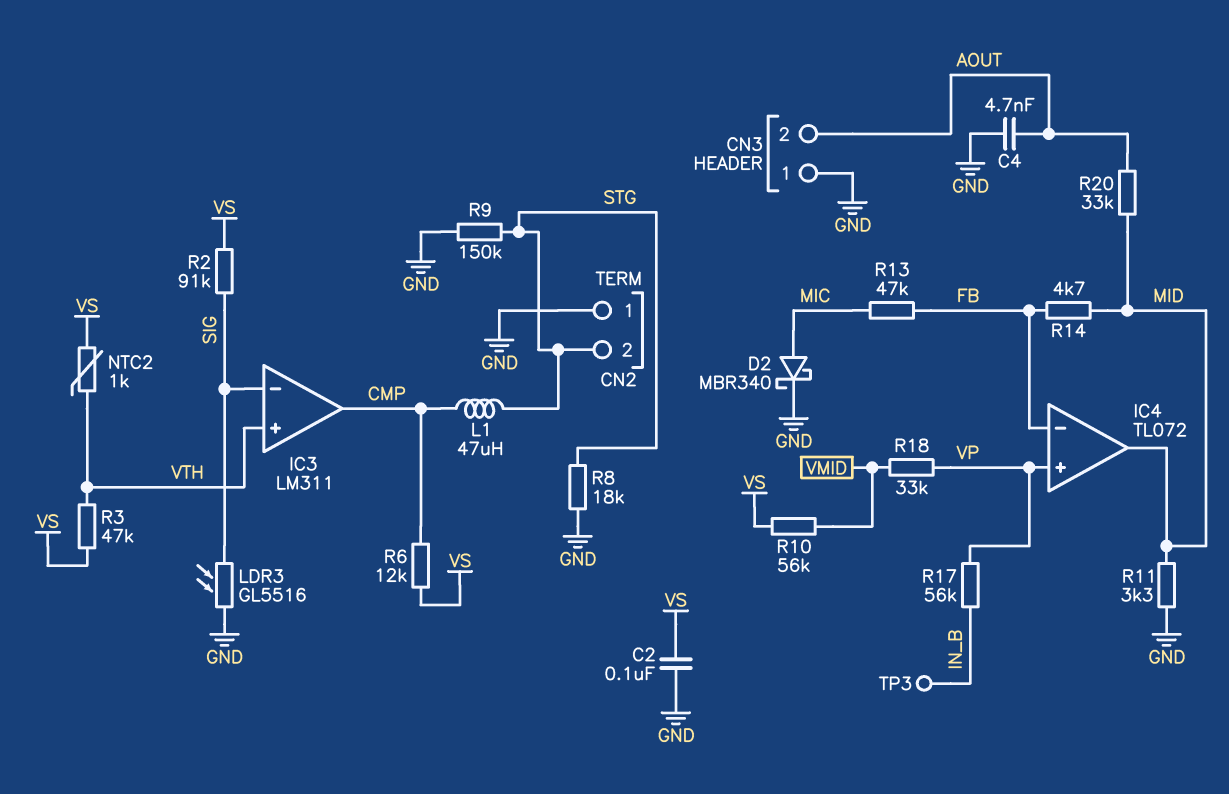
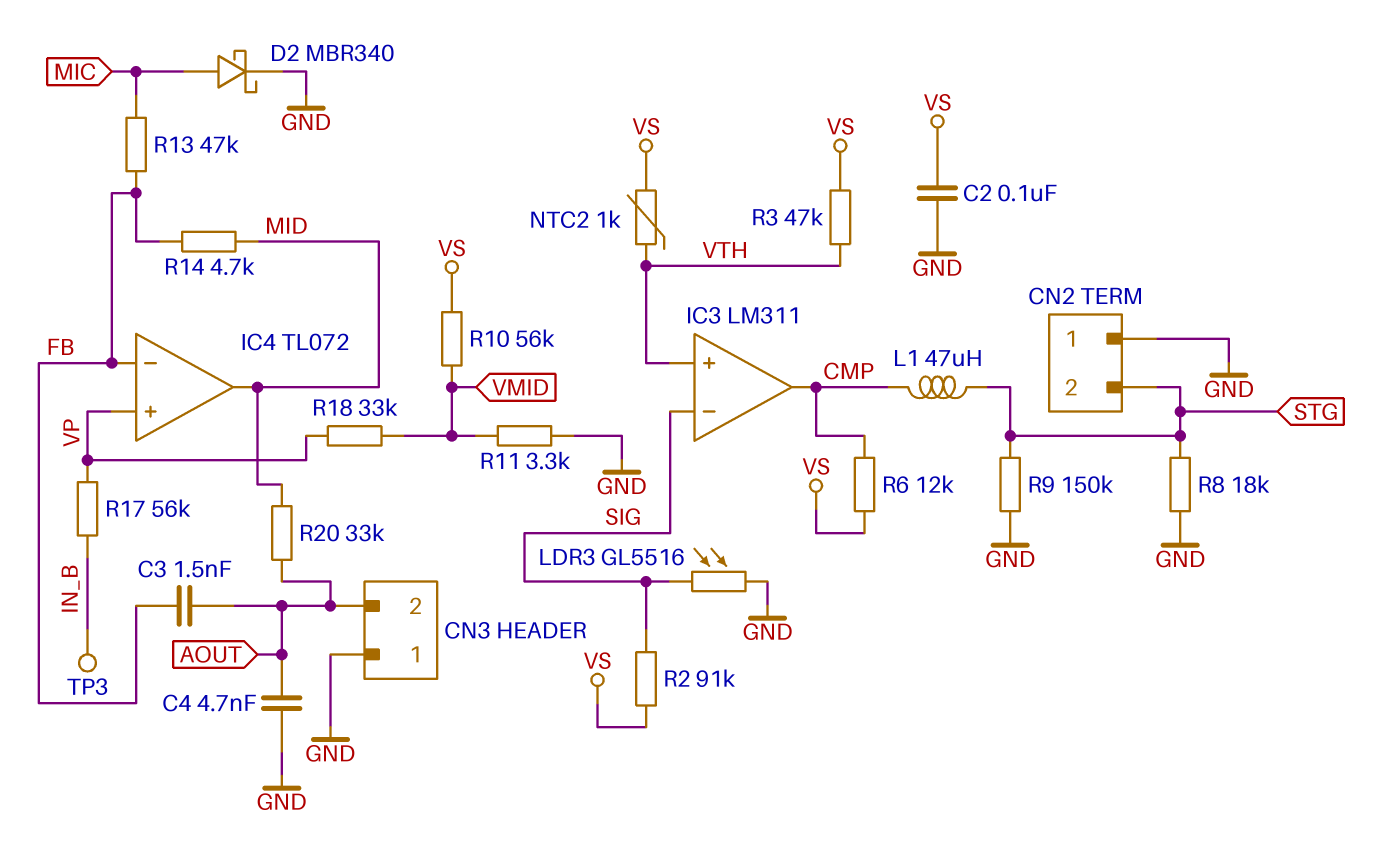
C3: none -> 1.5nF (AOUT, FB)
R11: 3.3k (GND, MID) -> 3.3k (GND, VMID)

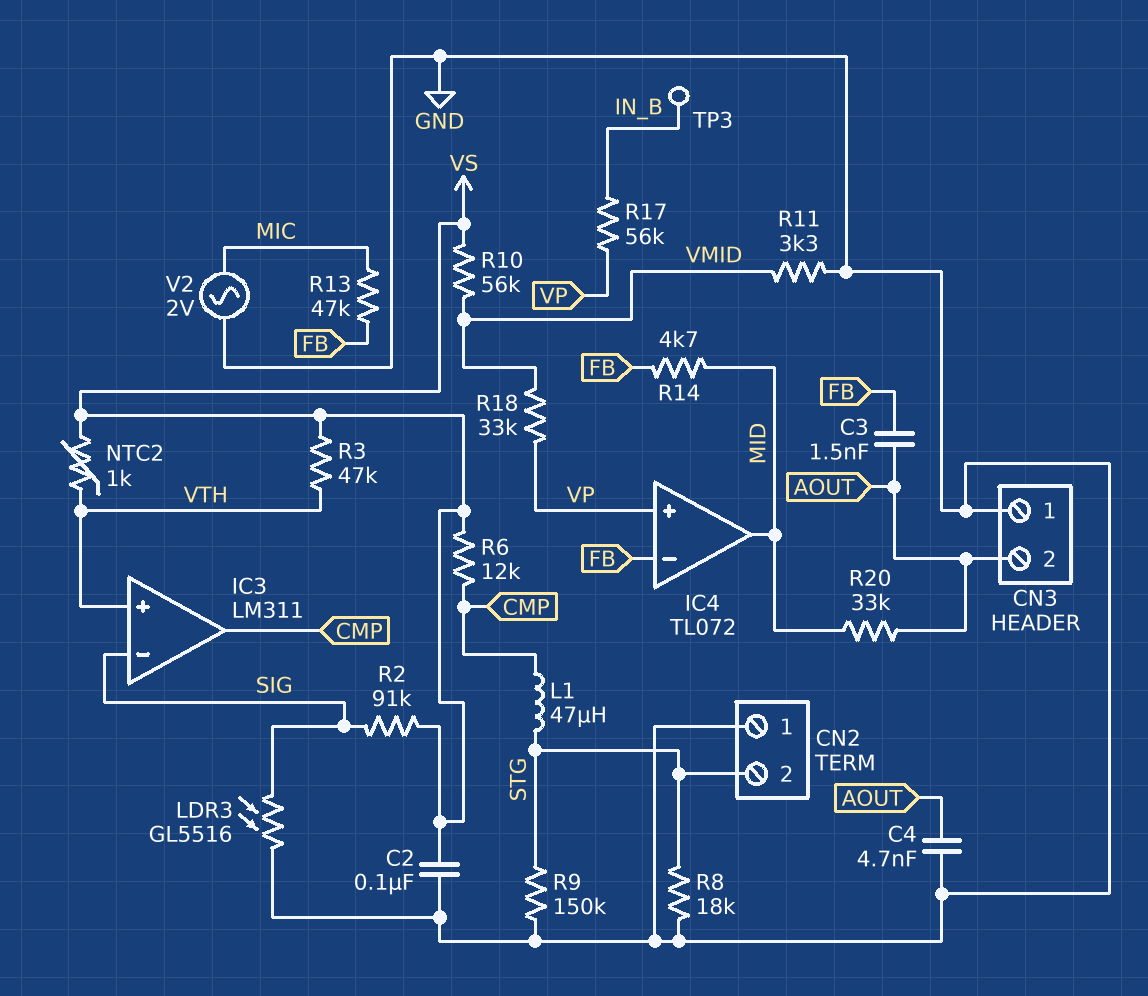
D2: schottky MBR340 (A MIC, K GND) -> none
V2: none -> AC 2V (GND, MIC)

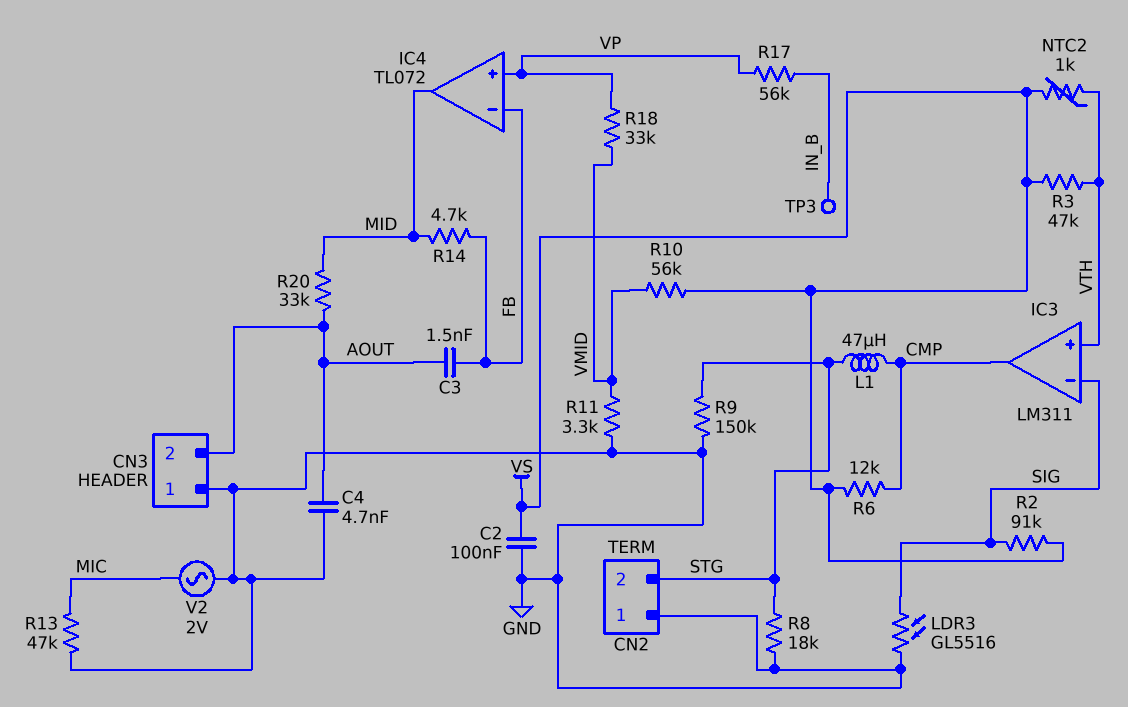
R13: 47k (FB, MIC) -> 47k (GND, MIC)

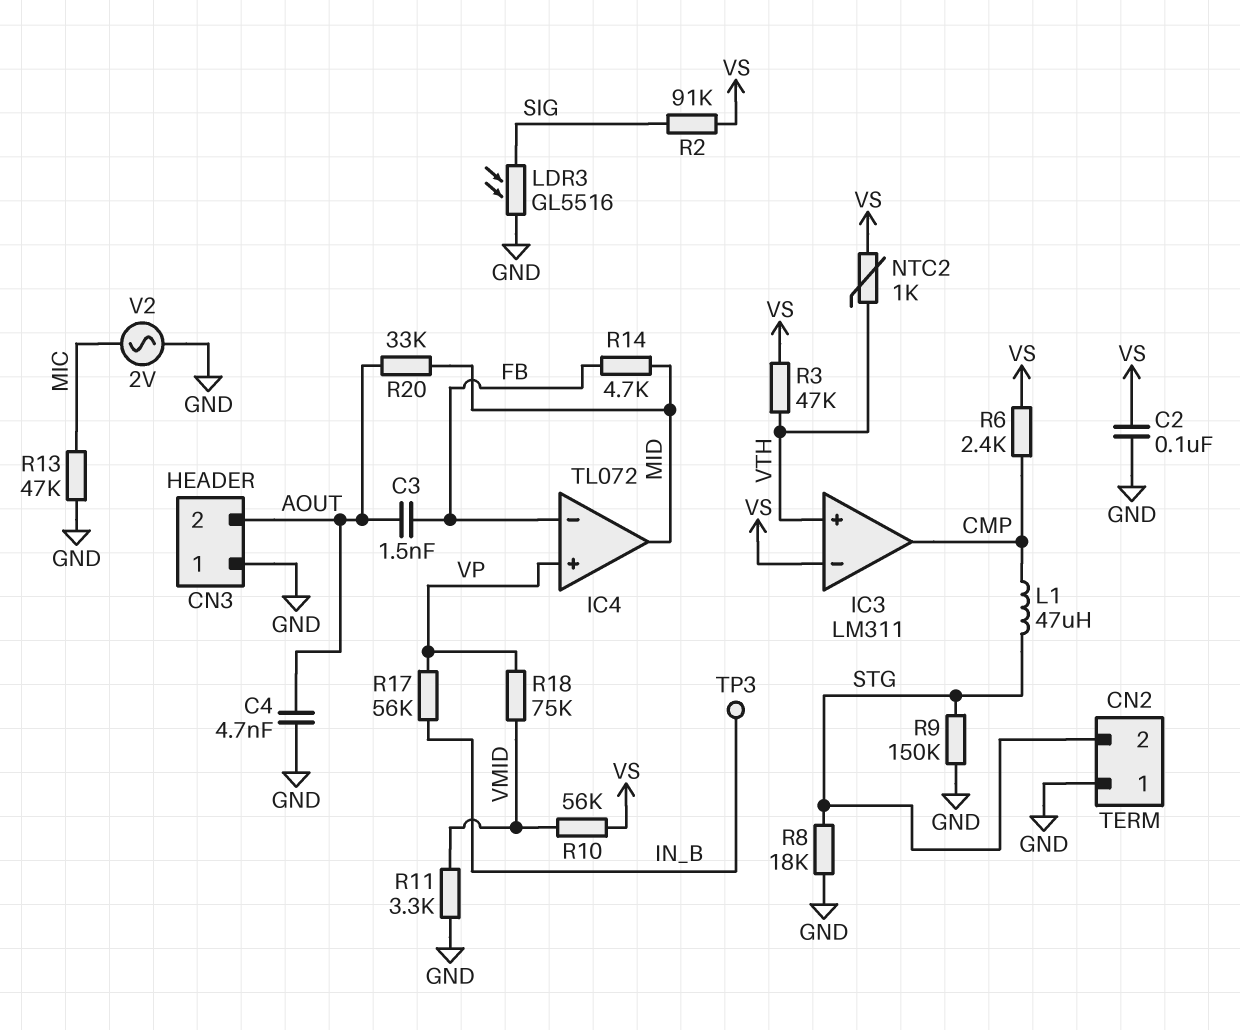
IC3 pin in-: SIG -> VS
R6: 12k (CMP, VS) -> 2.4k (CMP, VS)
R18: 33k (VMID, VP) -> 75k (VMID, VP)

